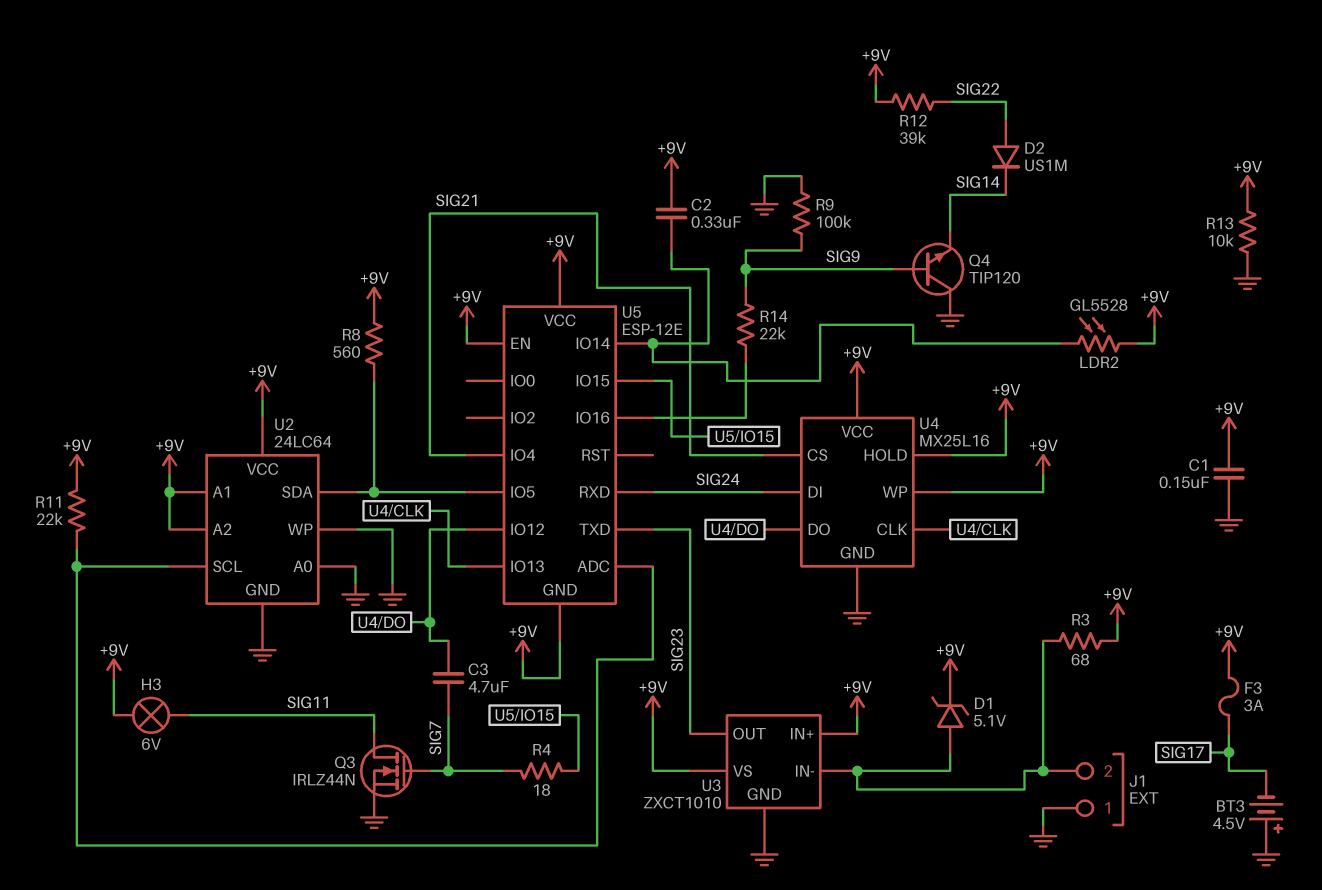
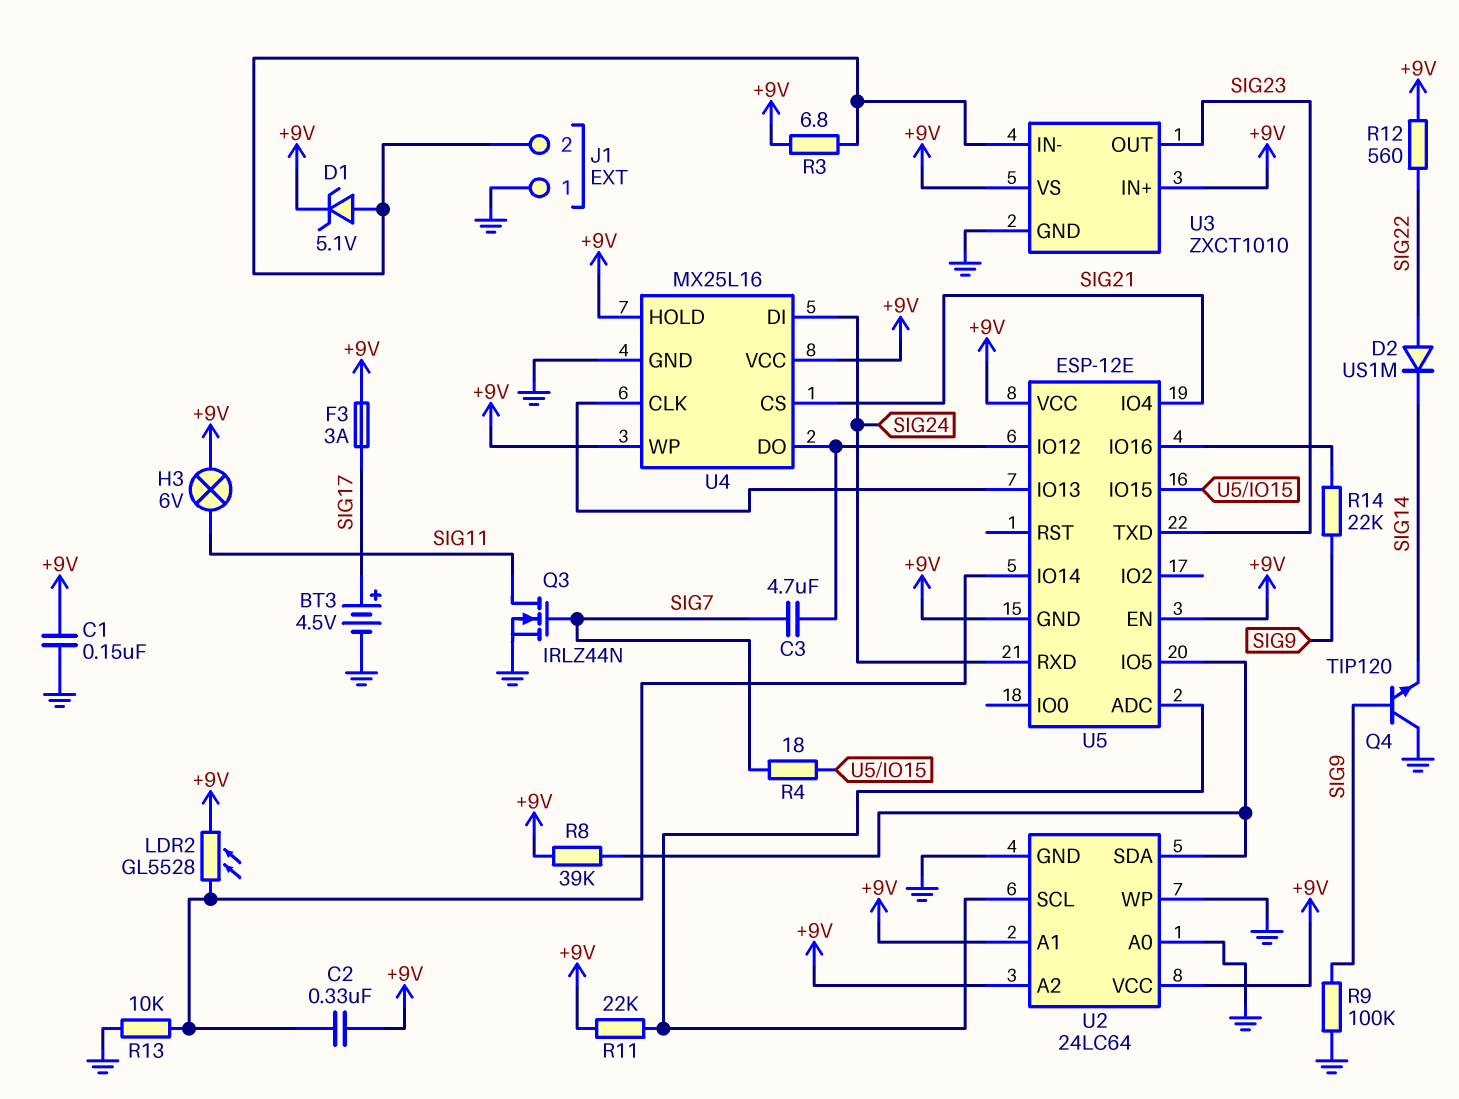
BT3: 4.5V (plus GND, minus SIG17) -> 4.5V (plus SIG17, minus GND)
R3: 68 (+9V, J1/2) -> 6.8 (+9V, J1/2)
R8: 560 (+9V, U2/SDA) -> 39k (+9V, U2/SDA)
R12: 39k (+9V, SIG22) -> 560 (+9V, SIG22)
R13: 10k (+9V, GND) -> 10k (GND, U5/IO14)

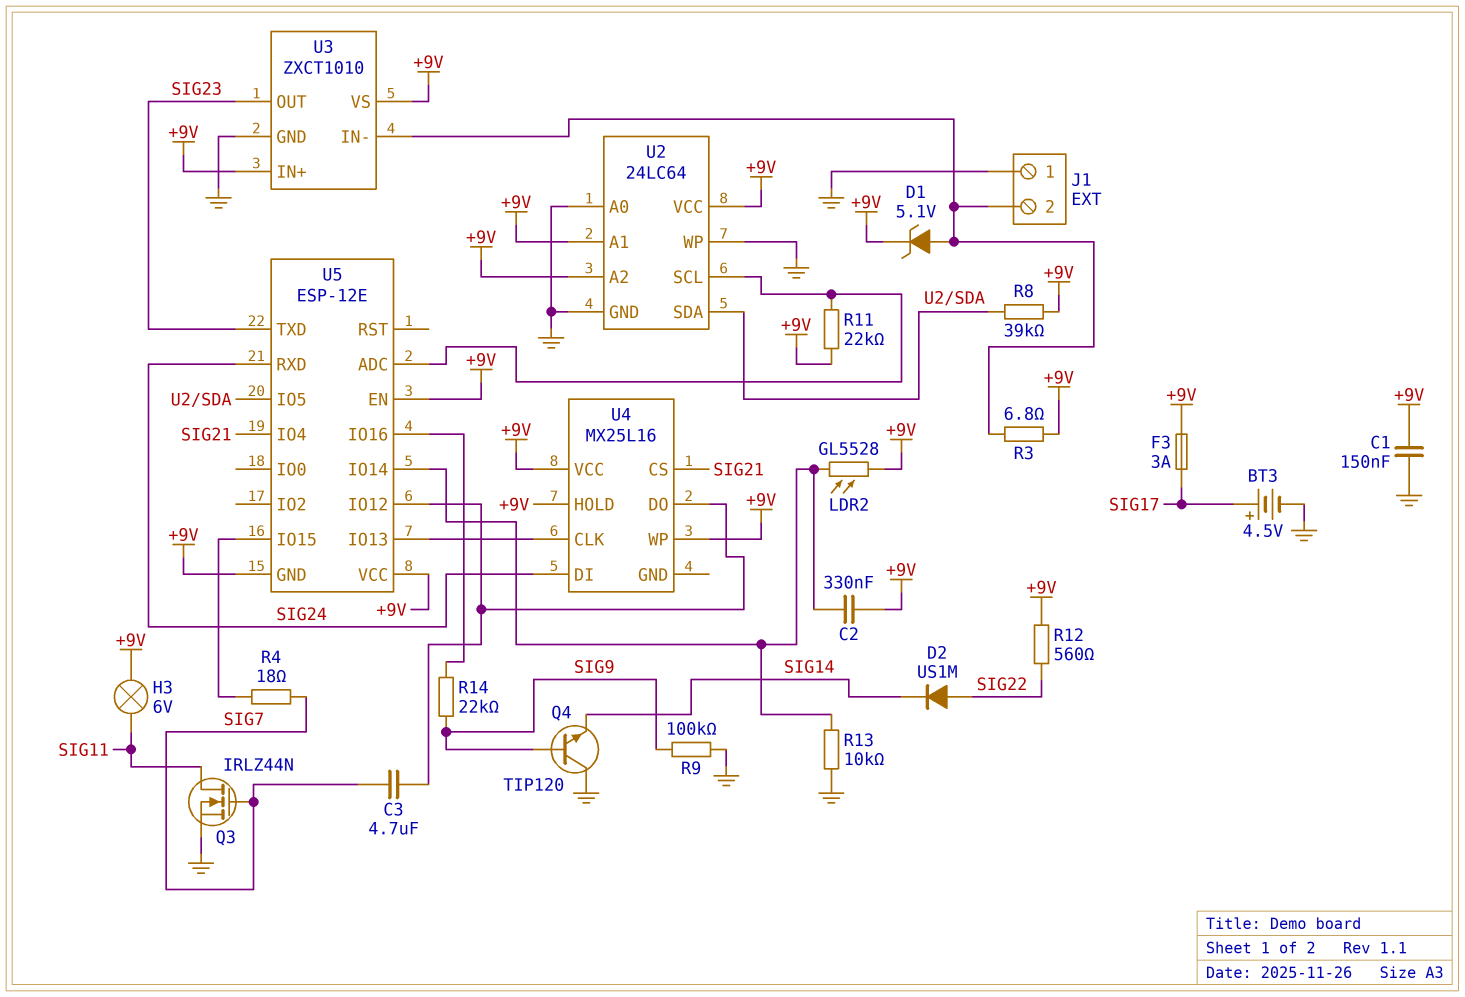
U4 pin GND: GND -> none

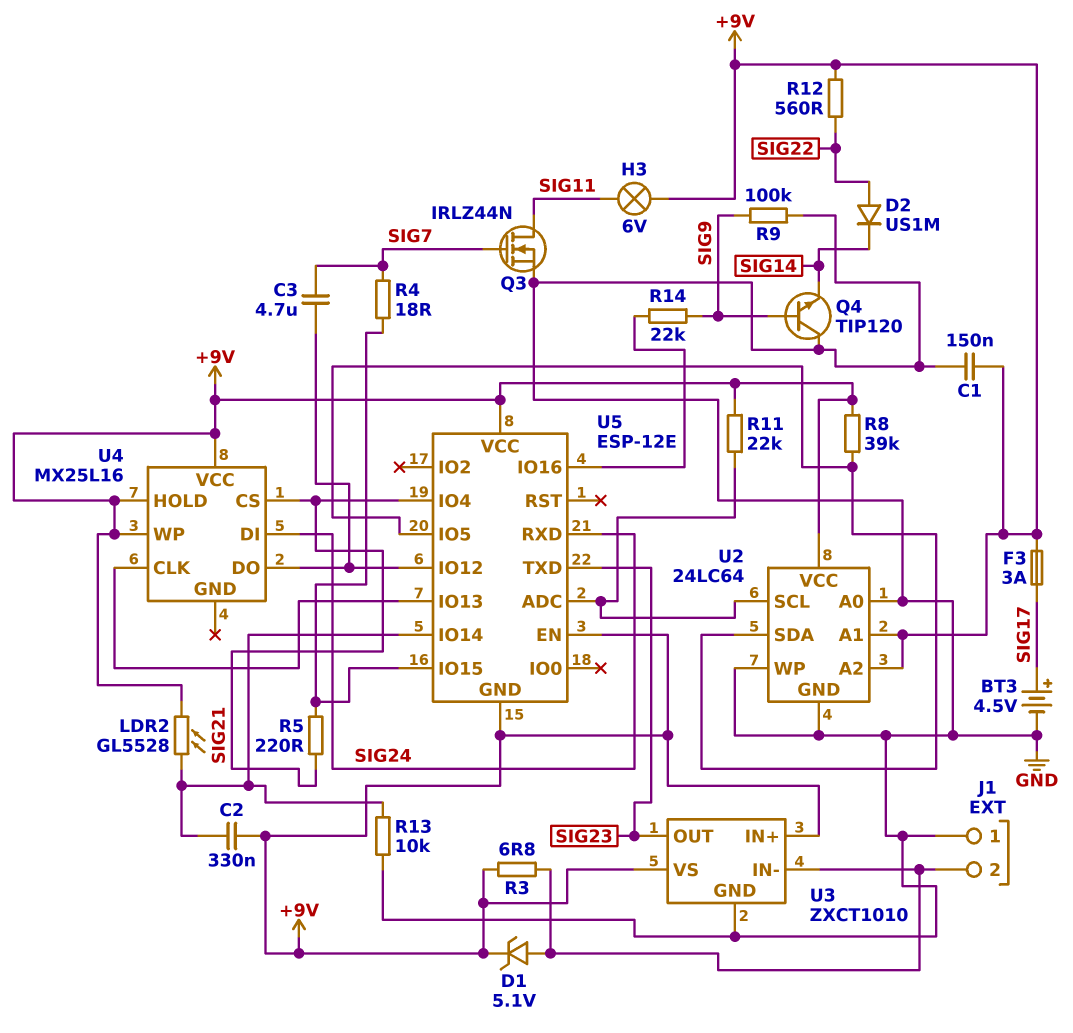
R5: none -> 220 (SIG21, U5/IO15)

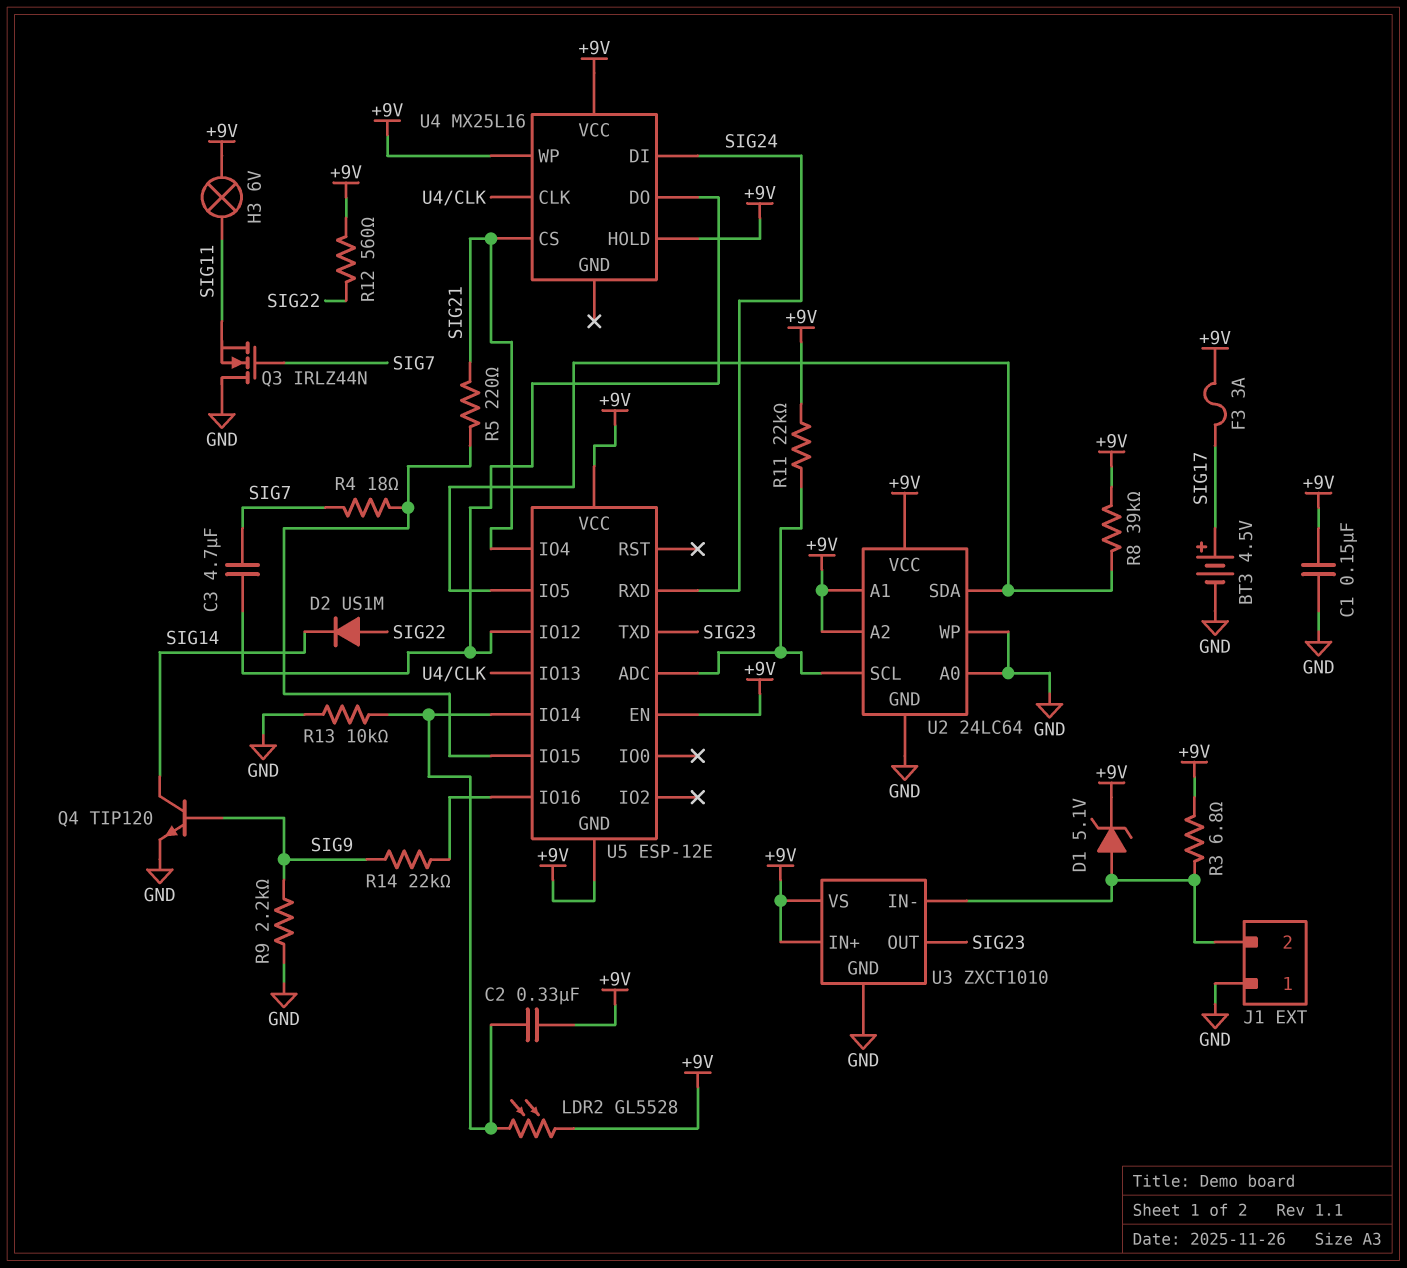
Q3: NMOS IRLZ44N (G SIG7, D SIG11, S GND) -> NMOS IRLZ44N (G SIG7, D GND, S SIG11)
Q4: NPN TIP120 (B SIG9, C GND, E SIG14) -> NPN TIP120 (B SIG9, C SIG14, E GND)
R9: 100k (GND, SIG9) -> 2.2k (GND, SIG9)

